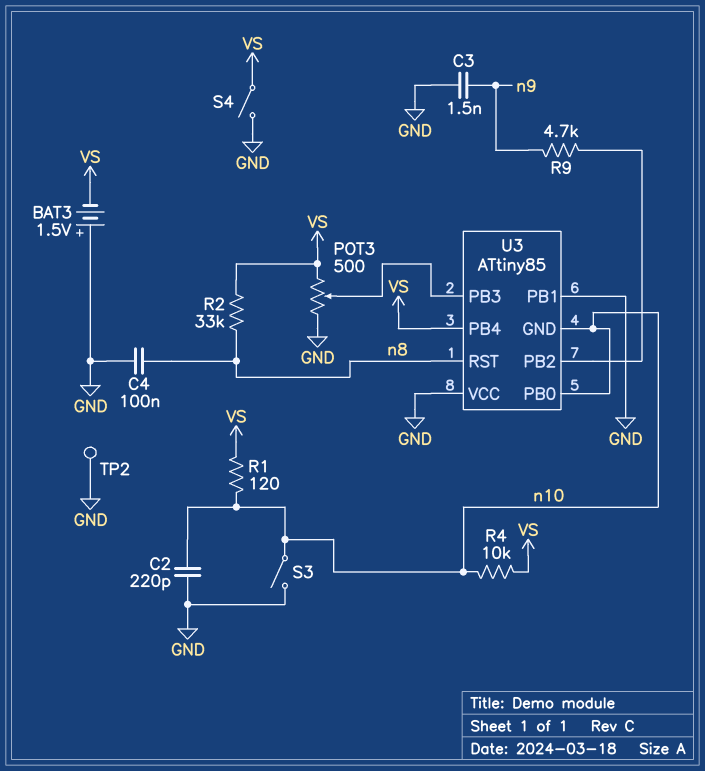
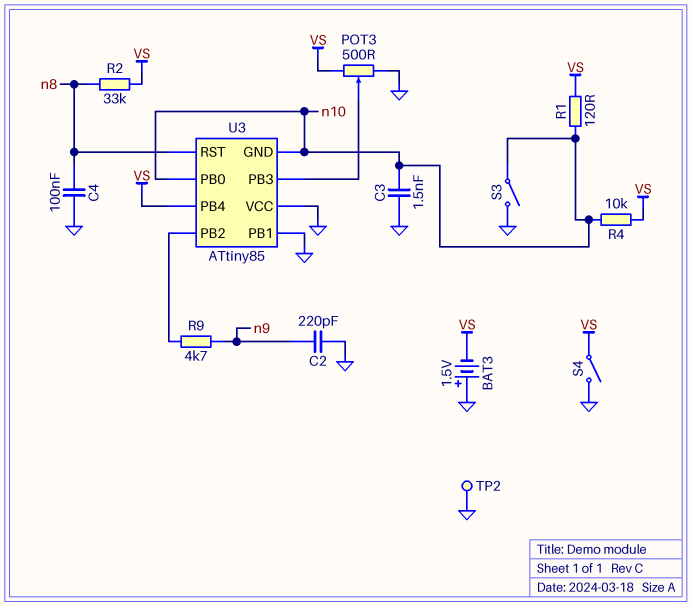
C2: 220pF (GND, n10) -> 220pF (GND, n9)
C3: 1.5nF (GND, n9) -> 1.5nF (GND, n10)

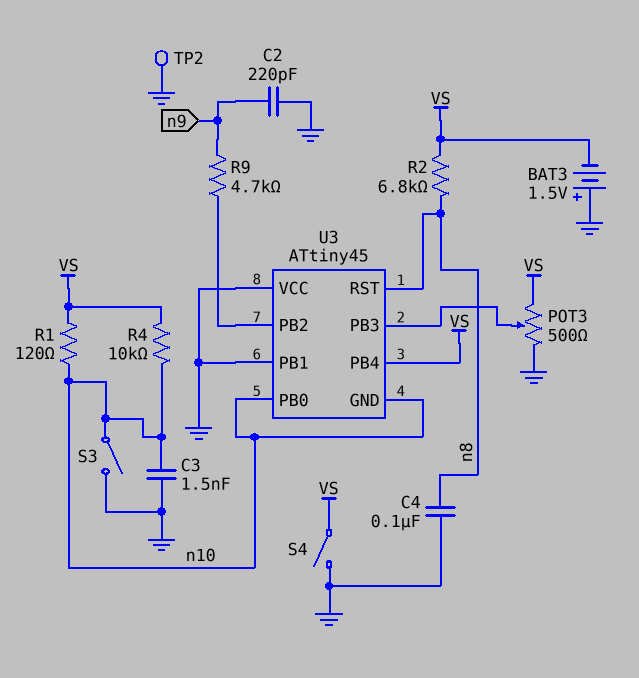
R2: 33k (VS, n8) -> 6.8k (VS, n8)
U3: ATtiny85 -> ATtiny45

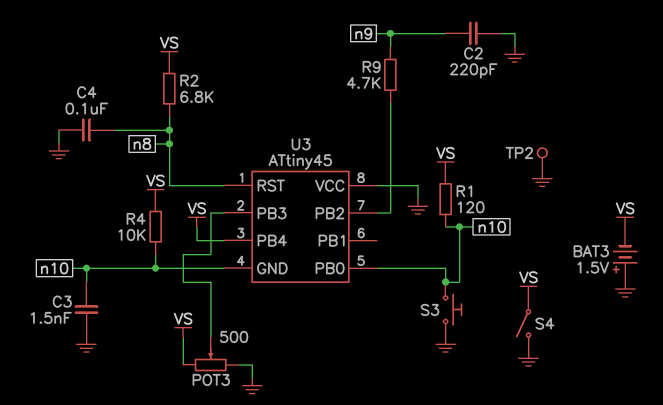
S3: switch (GND, n10) -> button (GND, n10)
U3 pin PB1: GND -> none

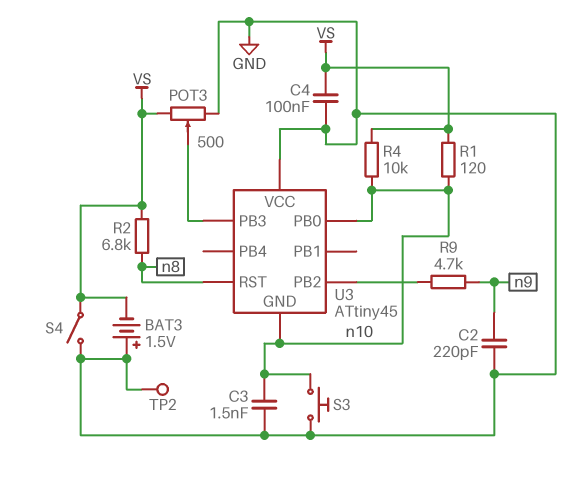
C4: 100nF (GND, n8) -> 100nF (GND, VS)
U3 pin PB4: VS -> none

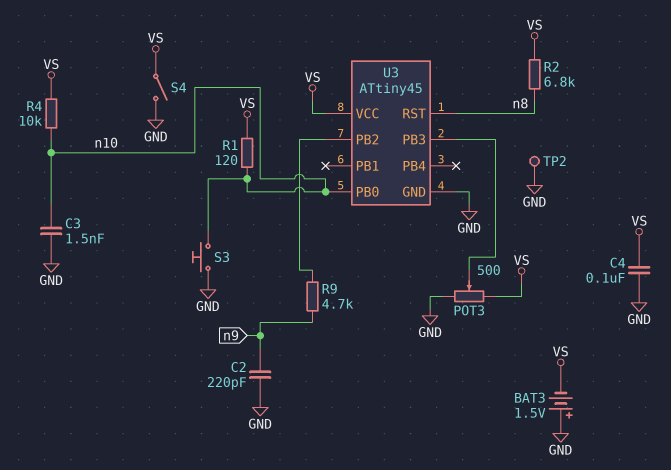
U3 pin GND: n10 -> GND
U3 pin VCC: GND -> VS

